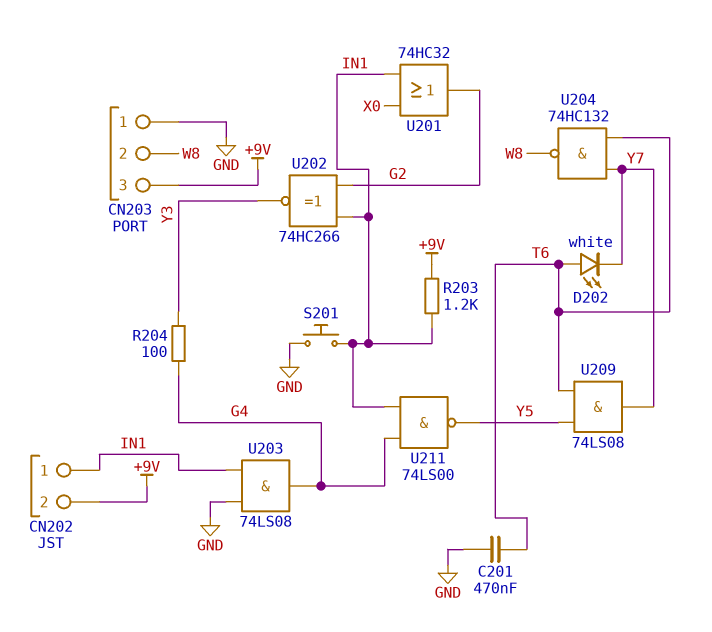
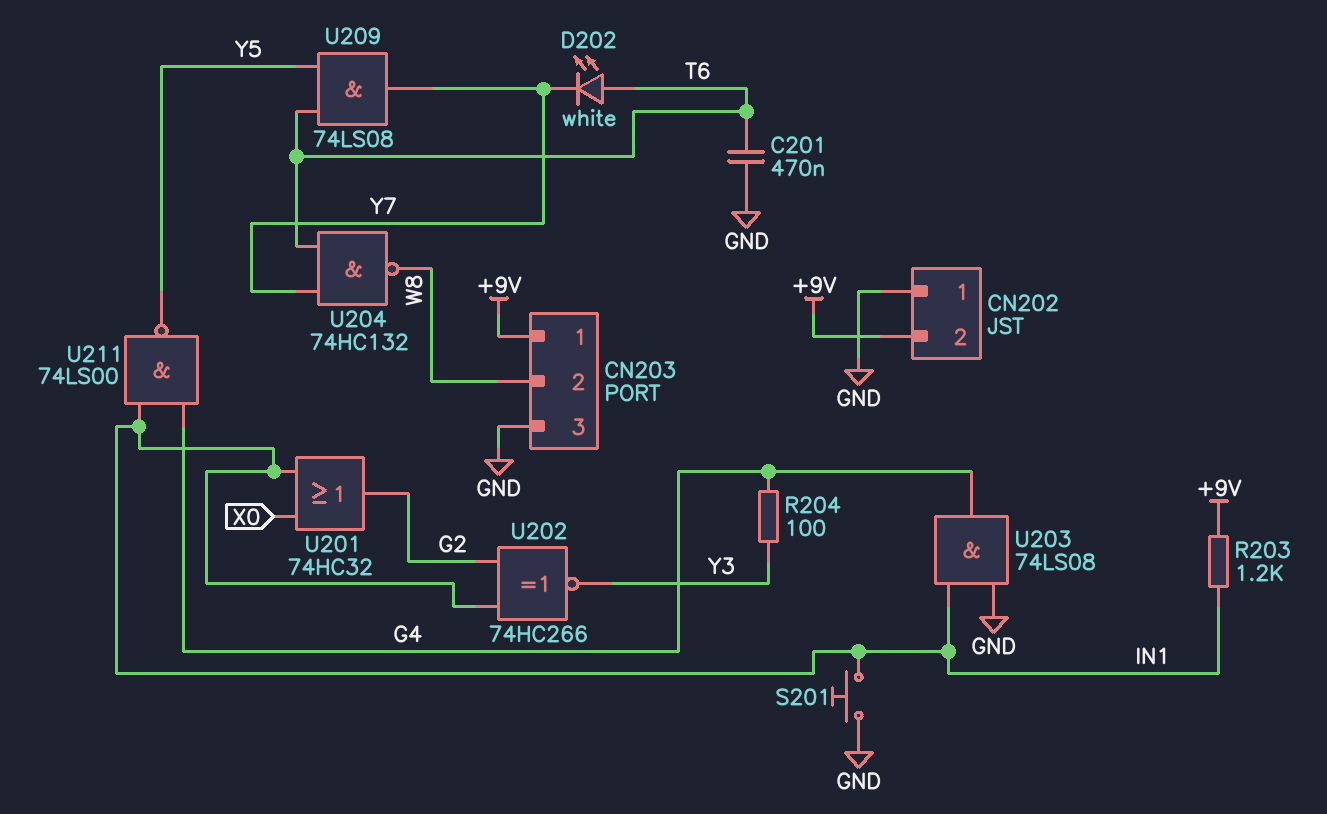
CN202 pin 1: IN1 -> GND
CN203 pin 1: GND -> +9V
CN203 pin 3: +9V -> GND

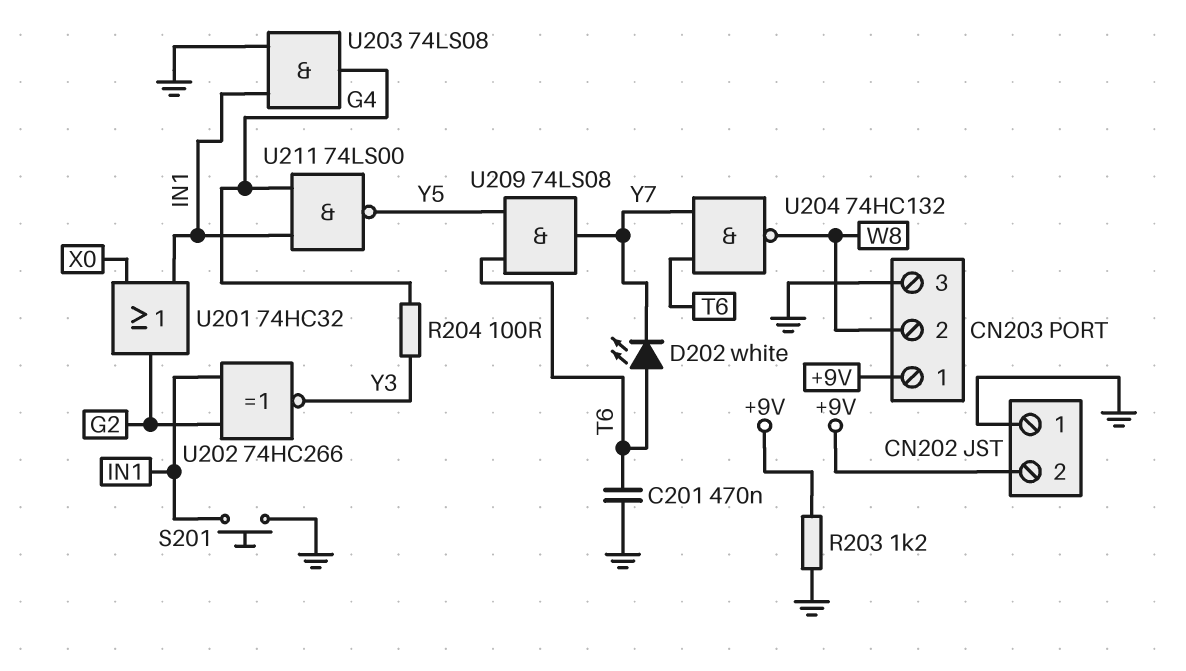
R203: 1.2k (+9V, IN1) -> 1.2k (+9V, GND)

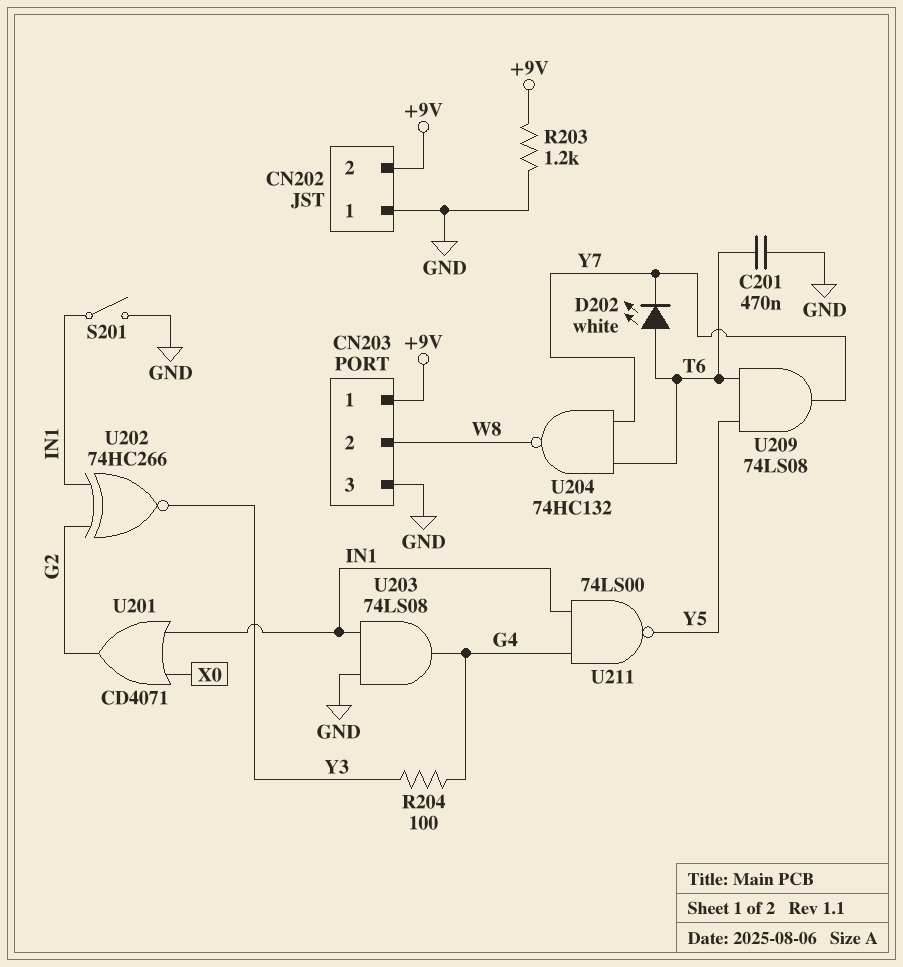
S201: button (GND, IN1) -> switch (GND, IN1)
U201: OR 74HC32 (in IN1, in X0, out G2) -> OR CD4071 (in IN1, in X0, out G2)

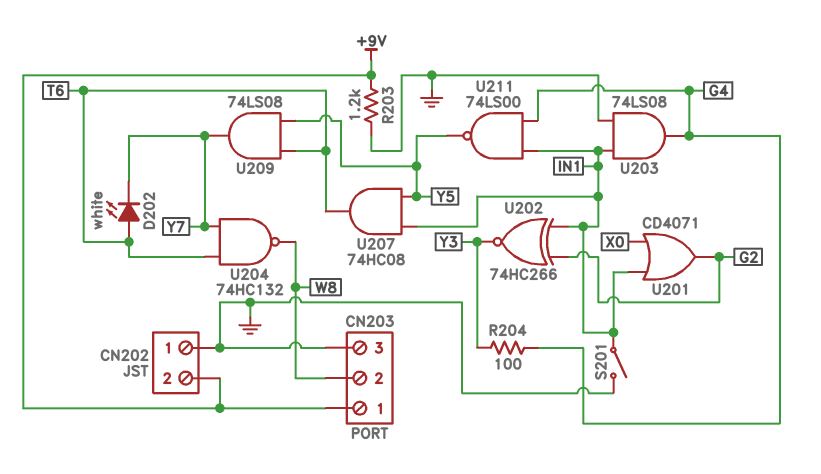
C201: 470nF (GND, T6) -> none
U207: none -> AND 74HC08 (in IN1, in Y5, out T6)

